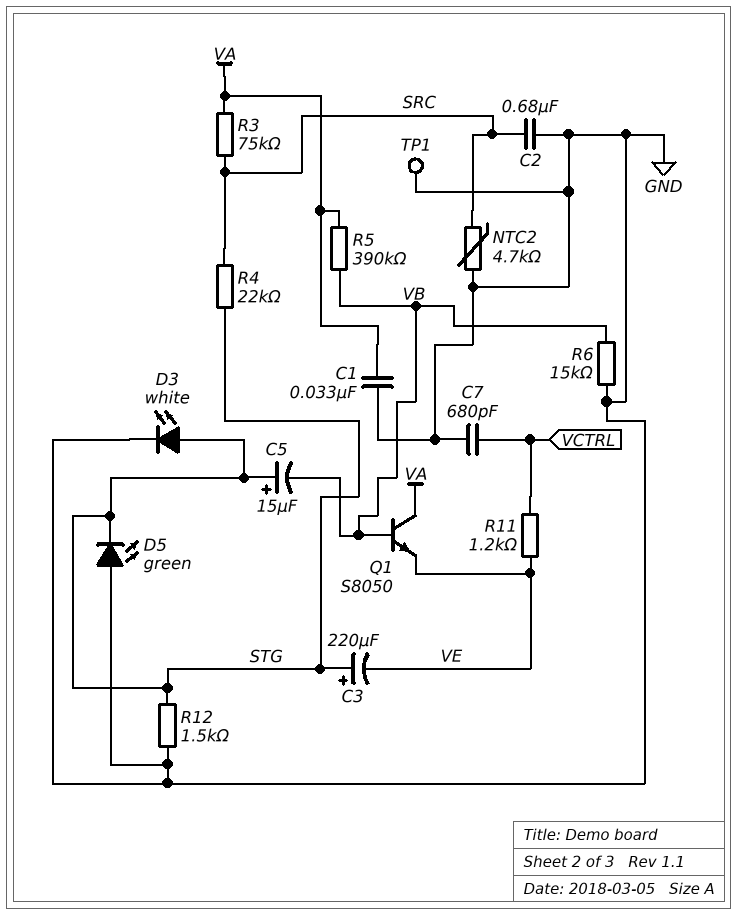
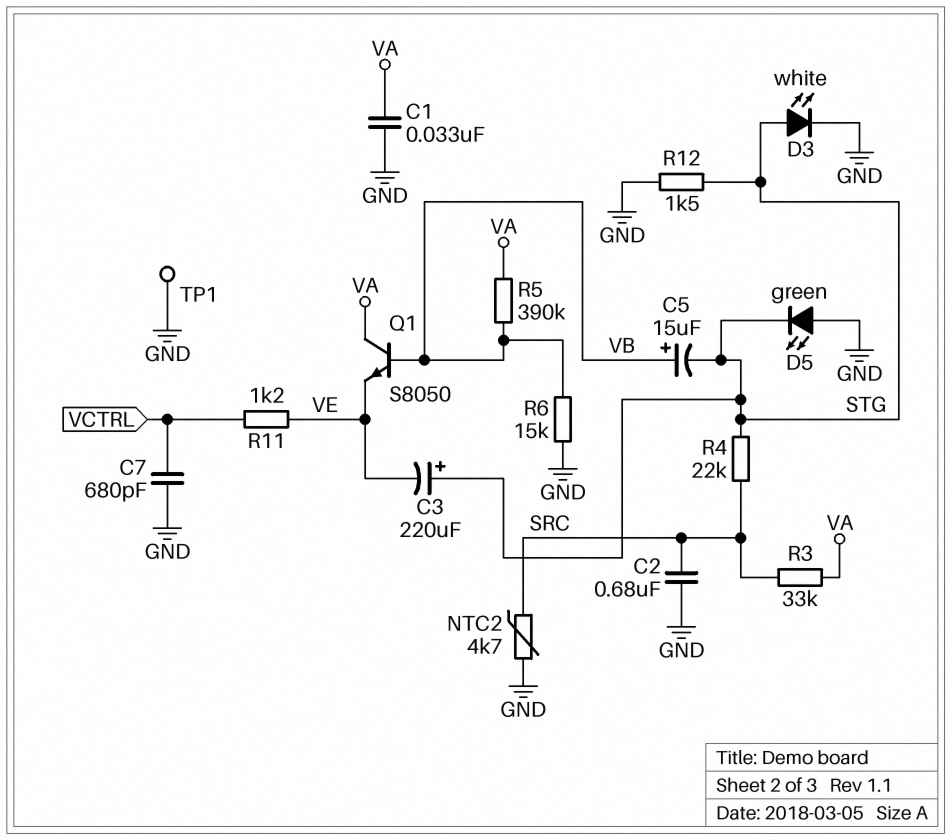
C5: 15uF (plus STG, minus VB) -> 15uF (plus VB, minus STG)
R3: 75k (SRC, VA) -> 33k (SRC, VA)

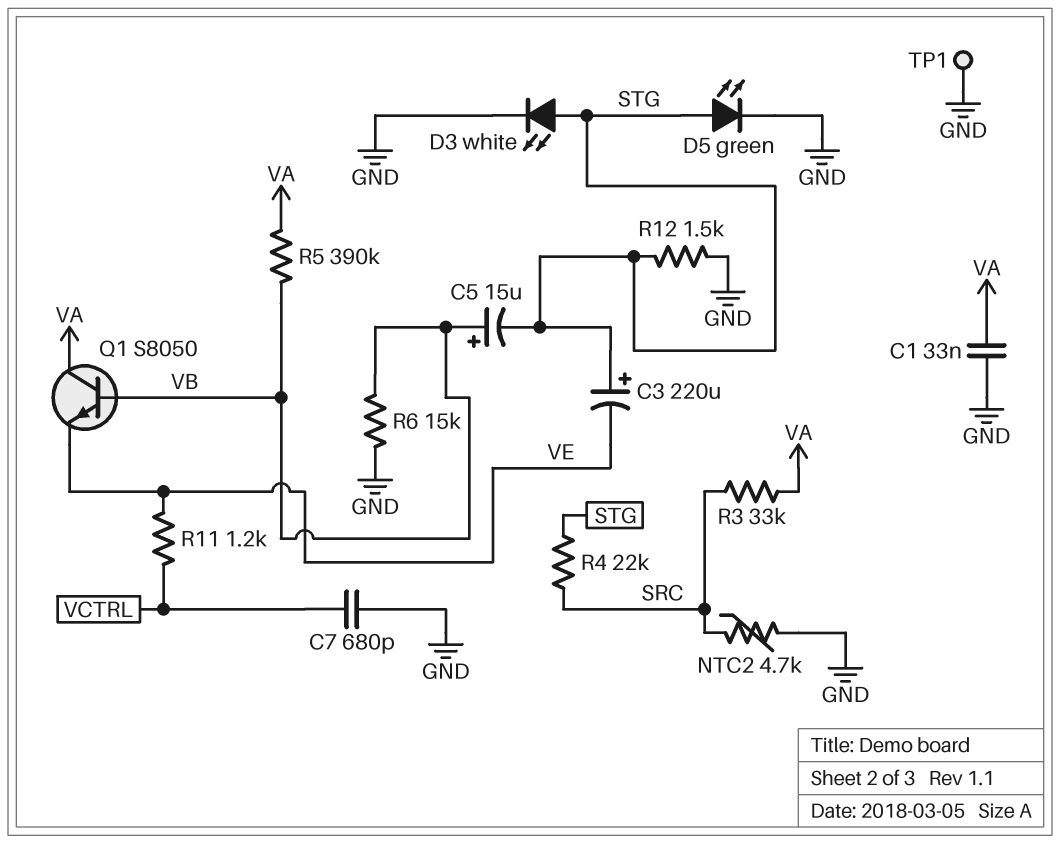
C2: 680nF (GND, SRC) -> none
D5: LED green (A GND, K STG) -> LED green (A STG, K GND)

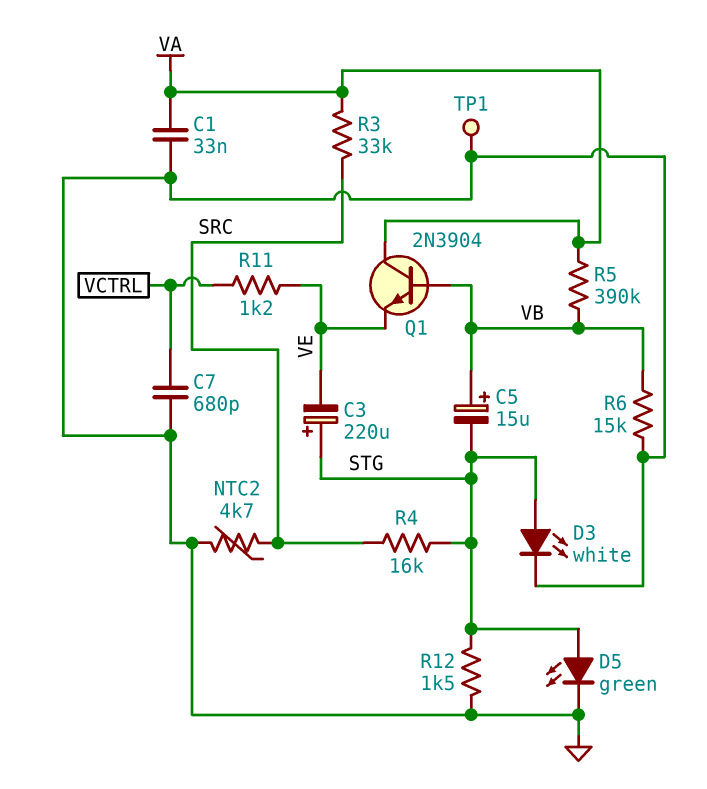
Q1: NPN S8050 (B VB, C VA, E VE) -> NPN 2N3904 (B VB, C VA, E VE)
R4: 22k (SRC, STG) -> 16k (SRC, STG)

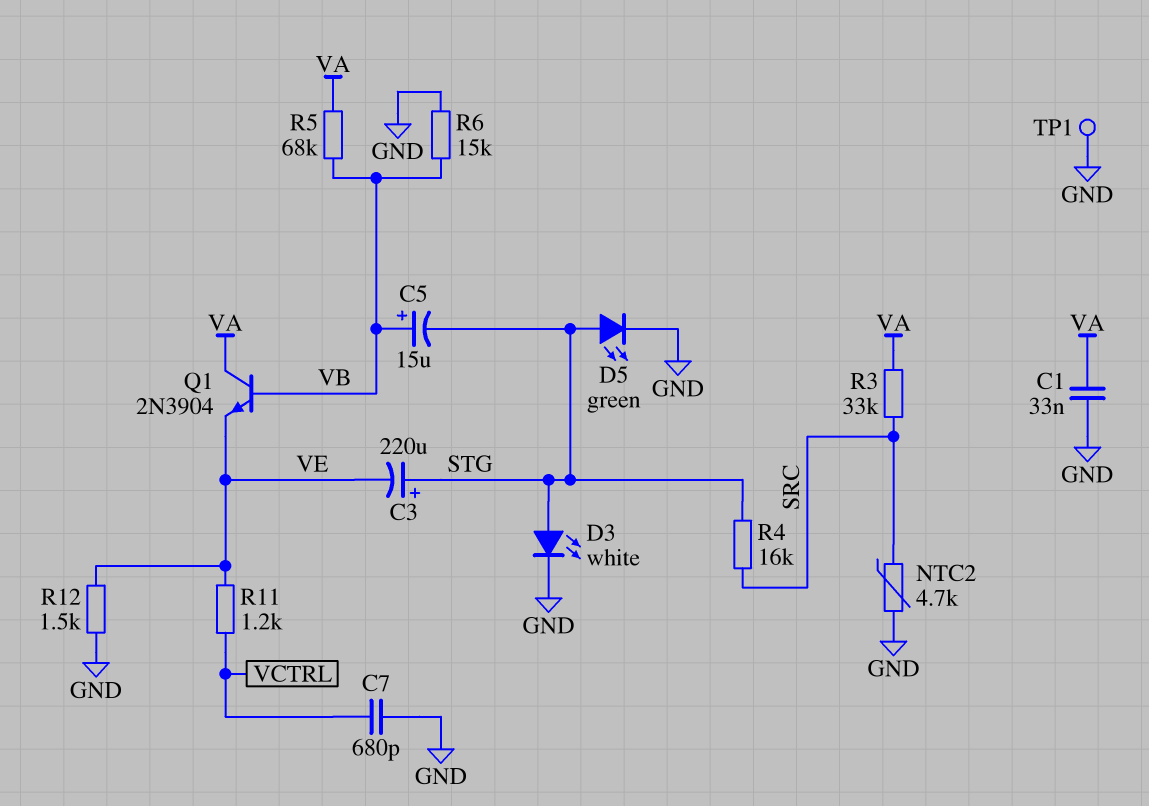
R5: 390k (VA, VB) -> 68k (VA, VB)
R12: 1.5k (GND, STG) -> 1.5k (GND, VE)

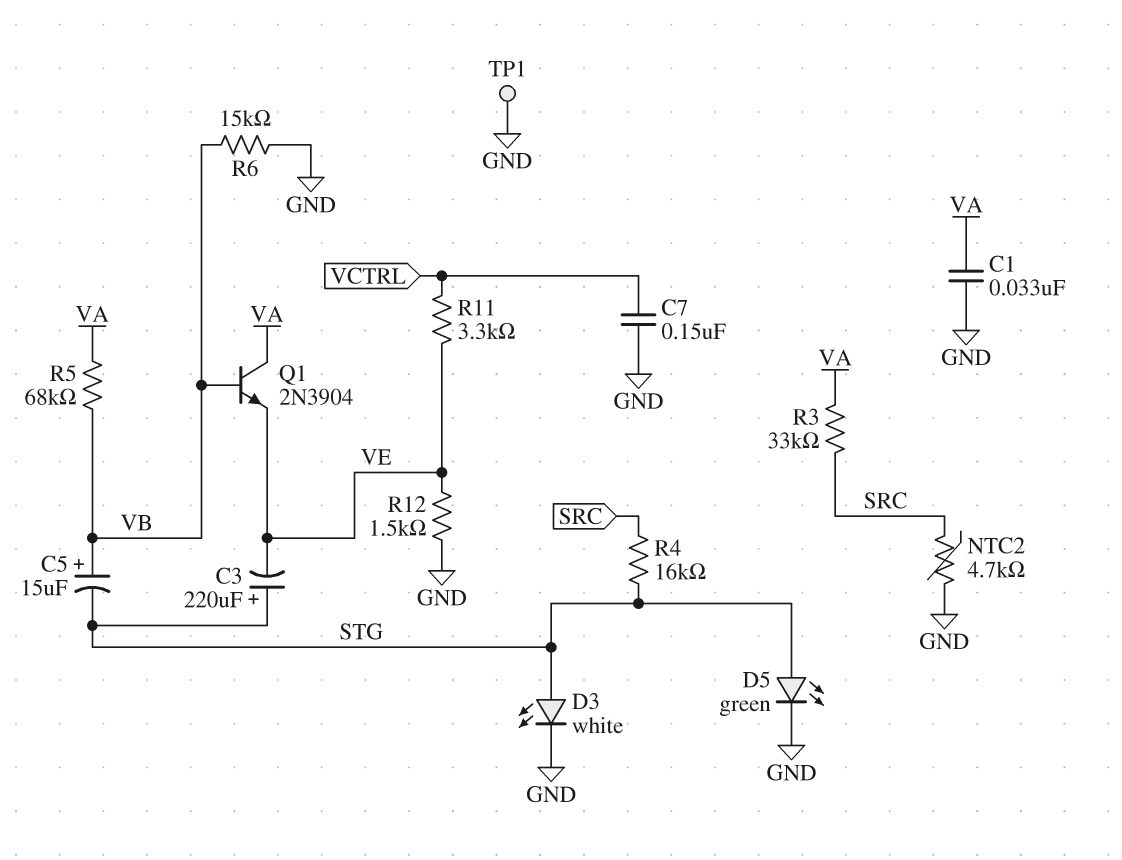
C7: 680pF (GND, VCTRL) -> 150nF (GND, VCTRL)
R11: 1.2k (VCTRL, VE) -> 3.3k (VCTRL, VE)

